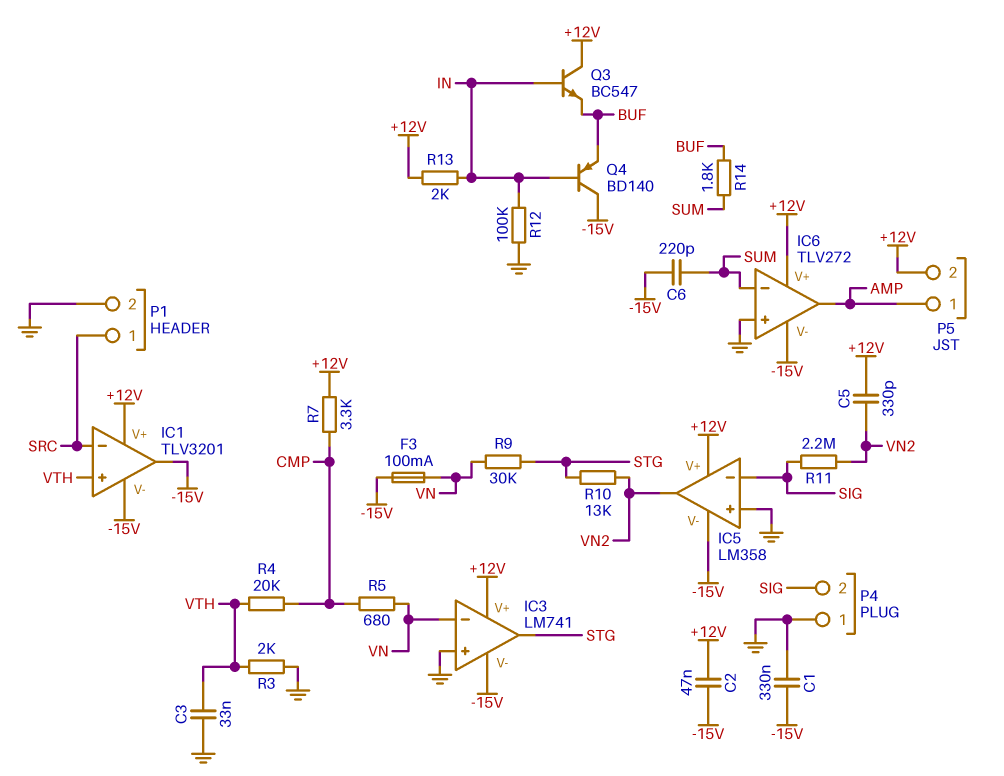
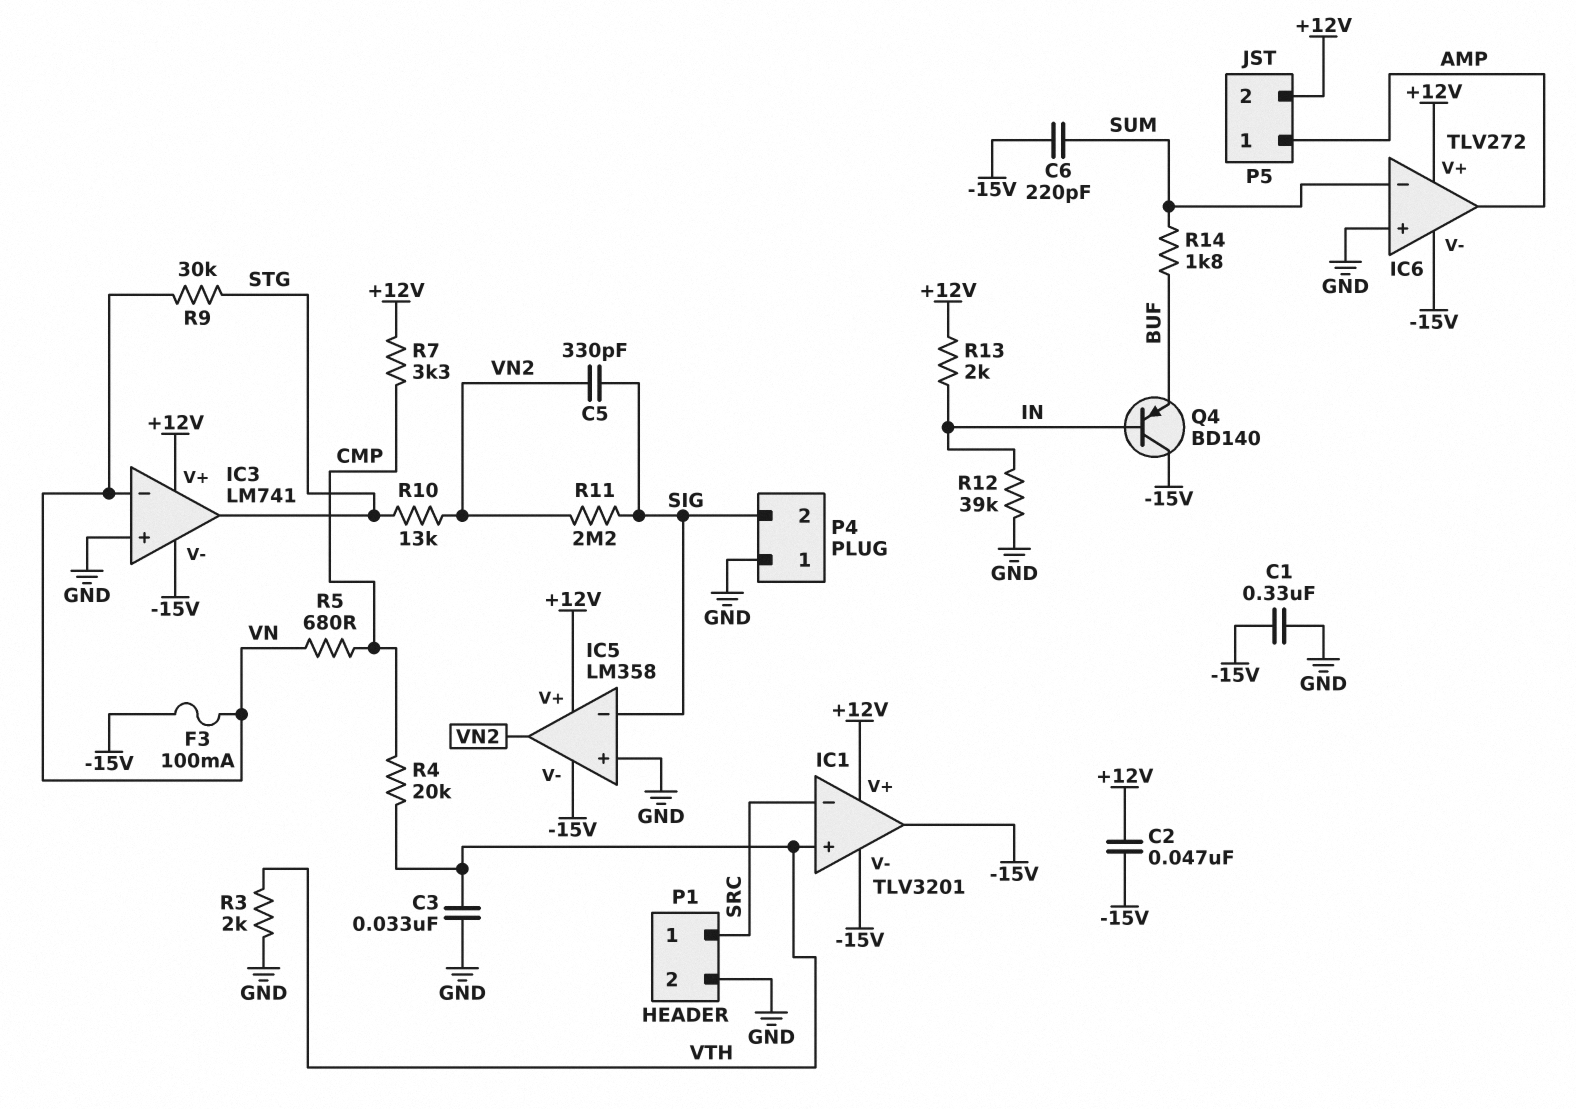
C5: 330pF (+12V, VN2) -> 330pF (SIG, VN2)
Q3: NPN BC547 (B IN, C +12V, E BUF) -> none
R12: 100k (GND, IN) -> 39k (GND, IN)

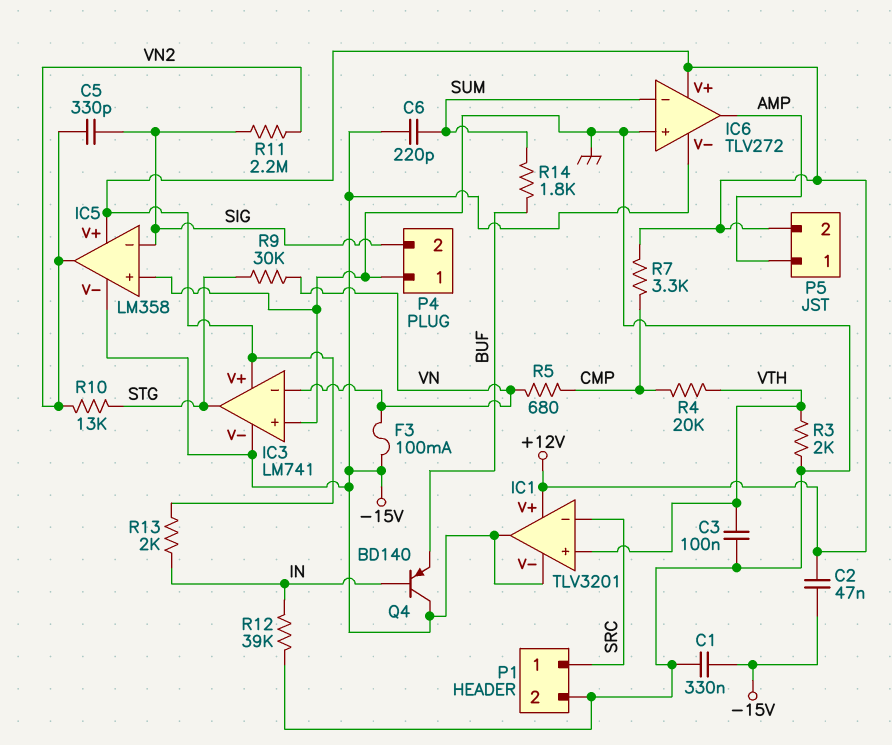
C3: 33nF (GND, VTH) -> 100nF (GND, VTH)

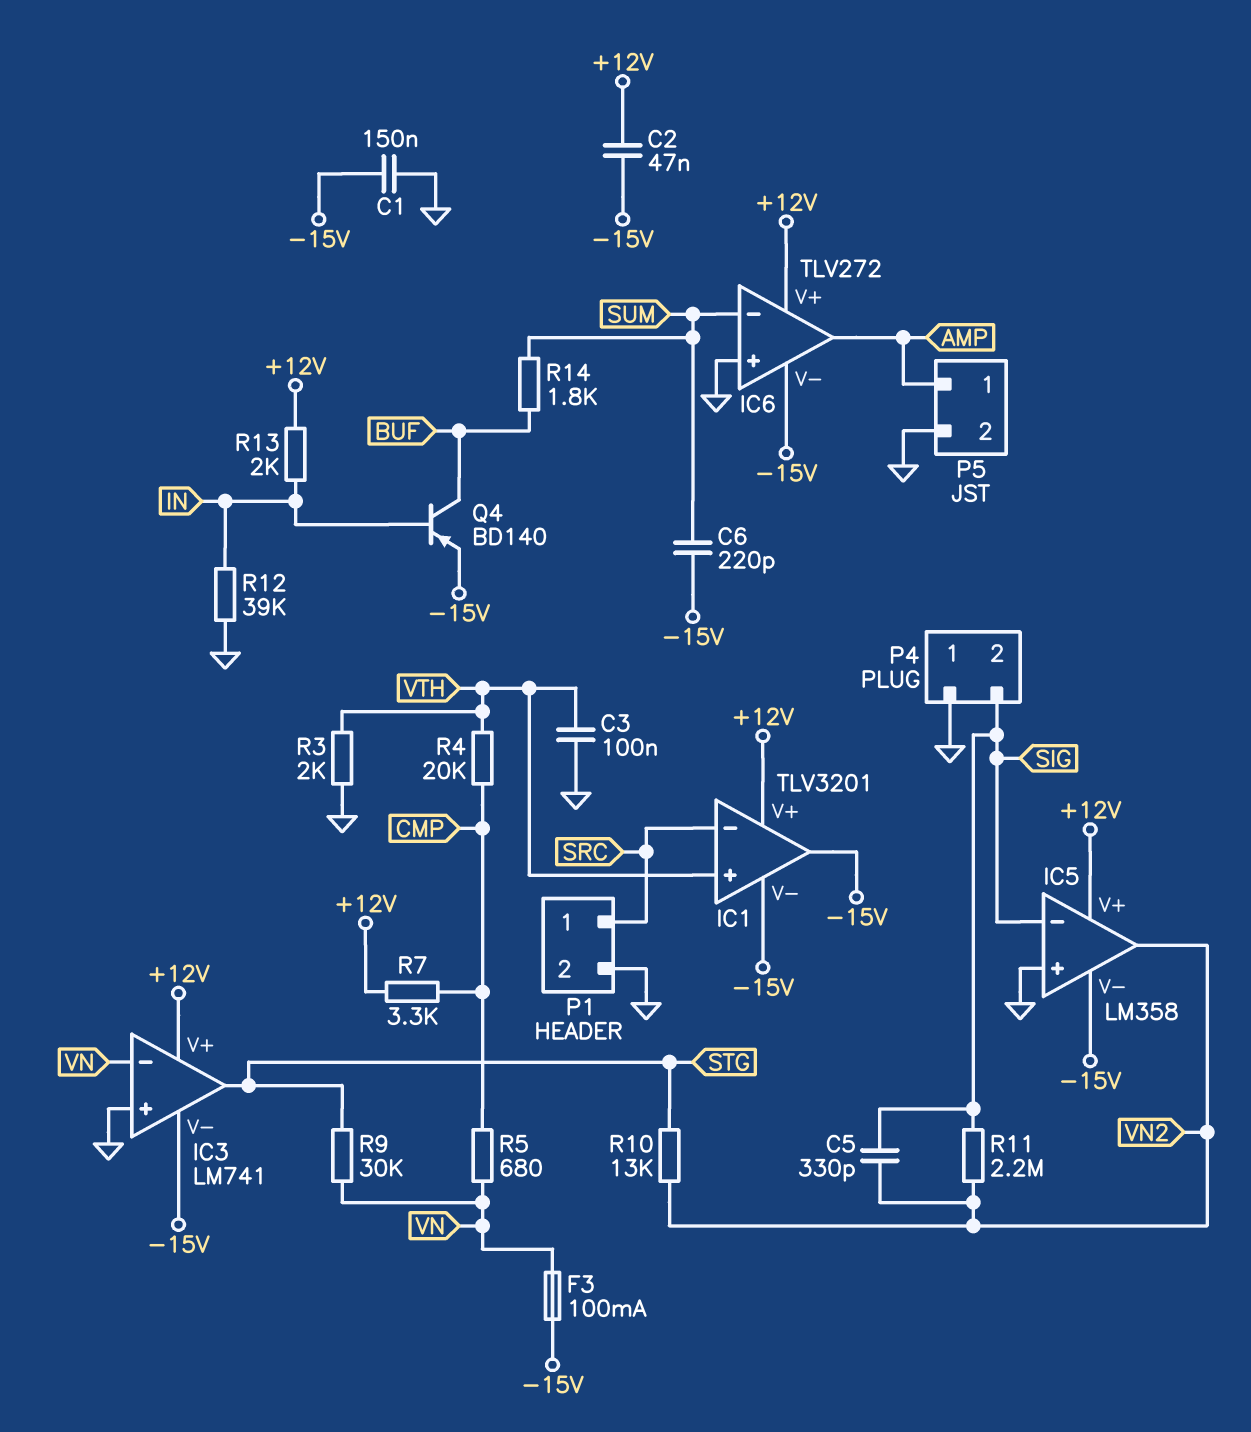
C1: 330nF (-15V, GND) -> 150nF (-15V, GND)
P5 pin 2: +12V -> GND
Q4: PNP BD140 (B IN, C -15V, E BUF) -> PNP BD140 (B IN, C BUF, E -15V)

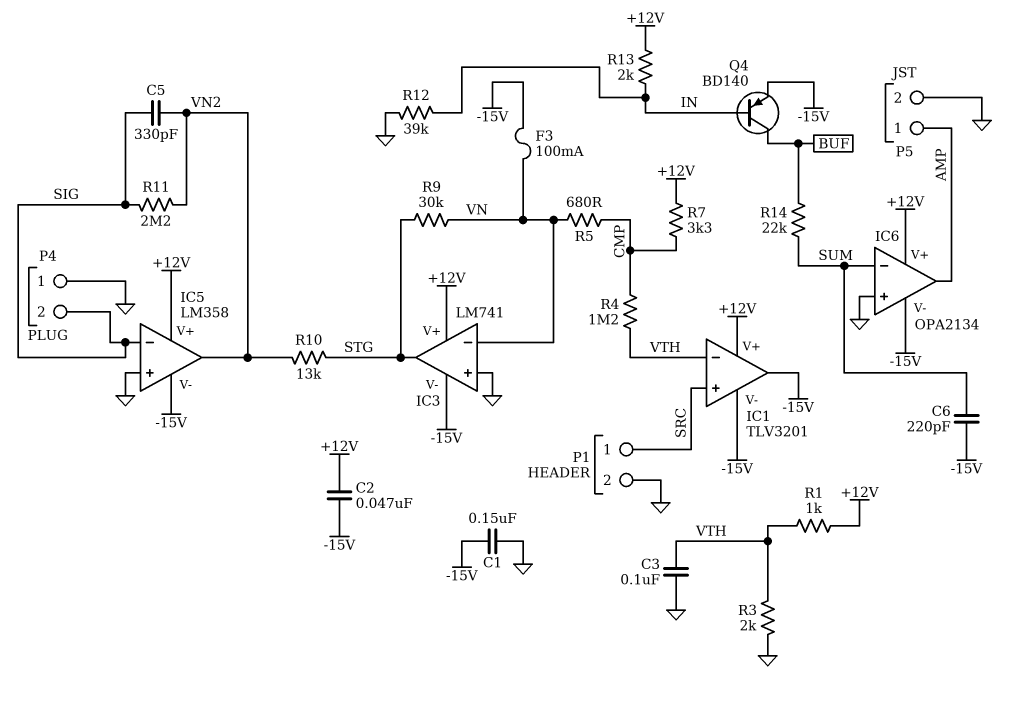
IC1 pin in+: VTH -> SRC
IC1 pin in-: SRC -> VTH
IC6: TLV272 -> OPA2134
R1: none -> 1k (+12V, VTH)
R4: 20k (CMP, VTH) -> 1.2M (CMP, VTH)
R14: 1.8k (BUF, SUM) -> 22k (BUF, SUM)

